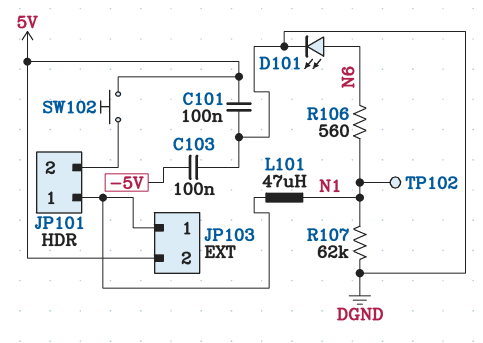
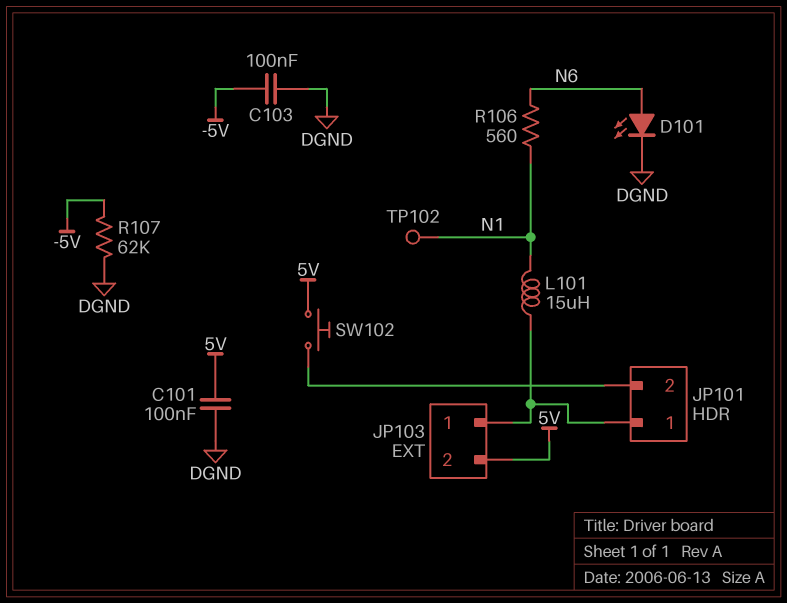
L101: 47uH (JP101/1, N1) -> 15uH (JP101/1, N1)
R107: 62k (DGND, N1) -> 62k (-5V, DGND)

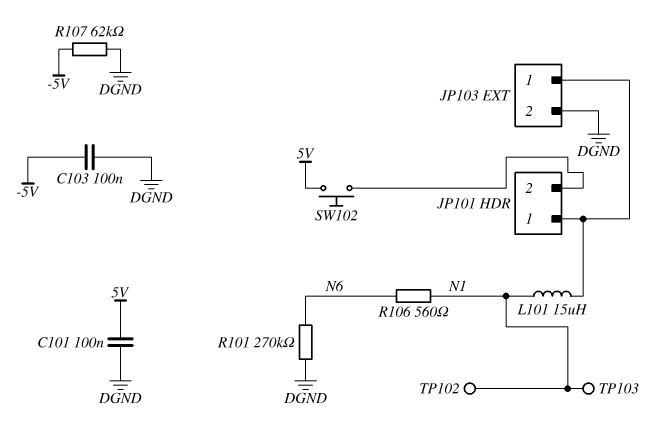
D101: LED (A N6, K DGND) -> none
JP103 pin 2: 5V -> DGND
R101: none -> 270k (DGND, N6)
TP103: none -> test point (N1)

